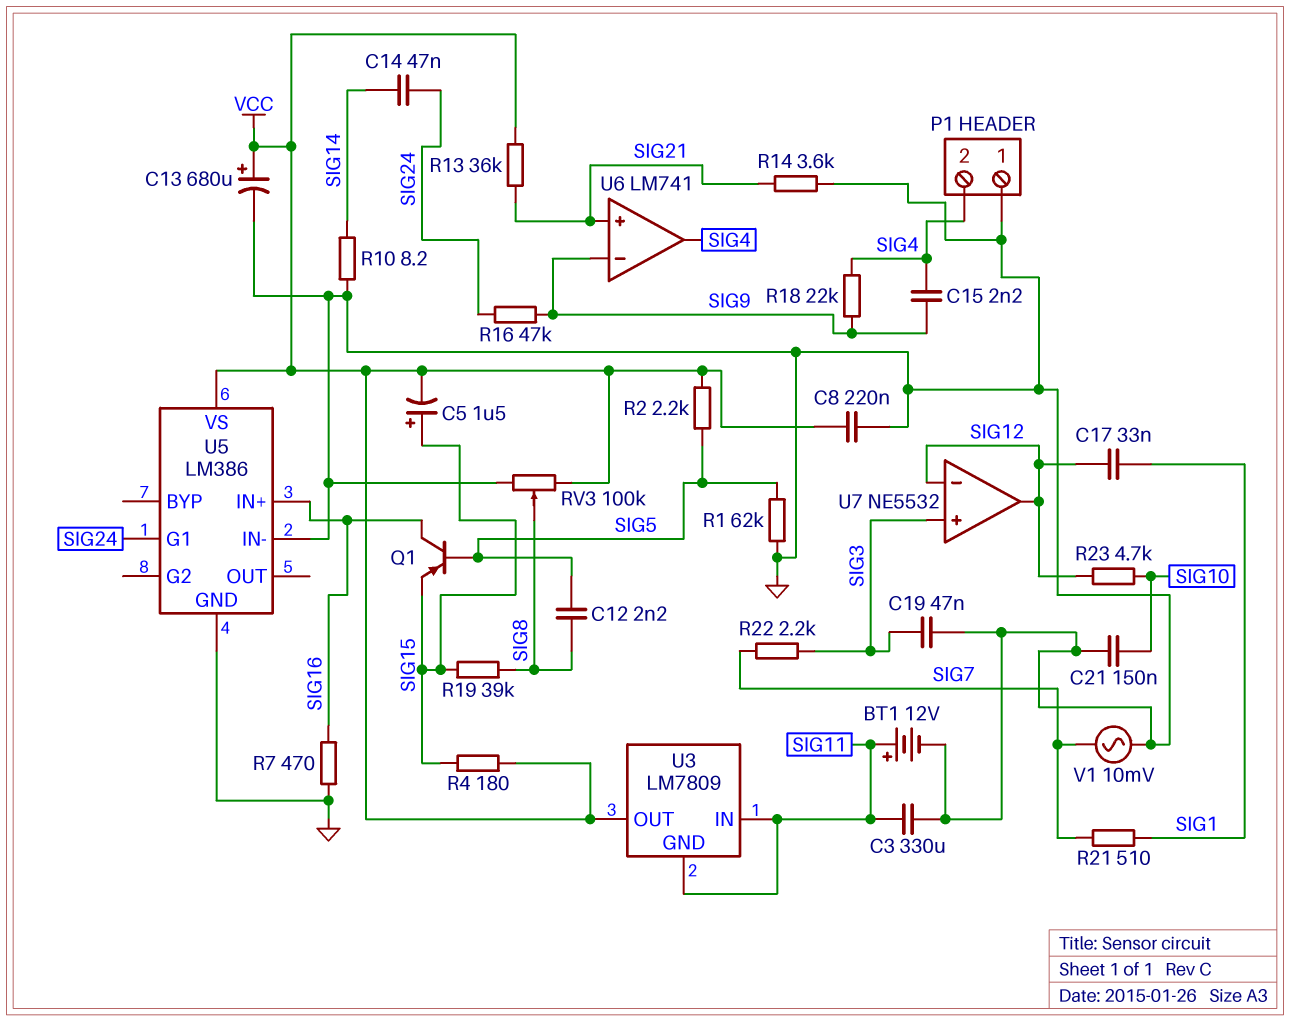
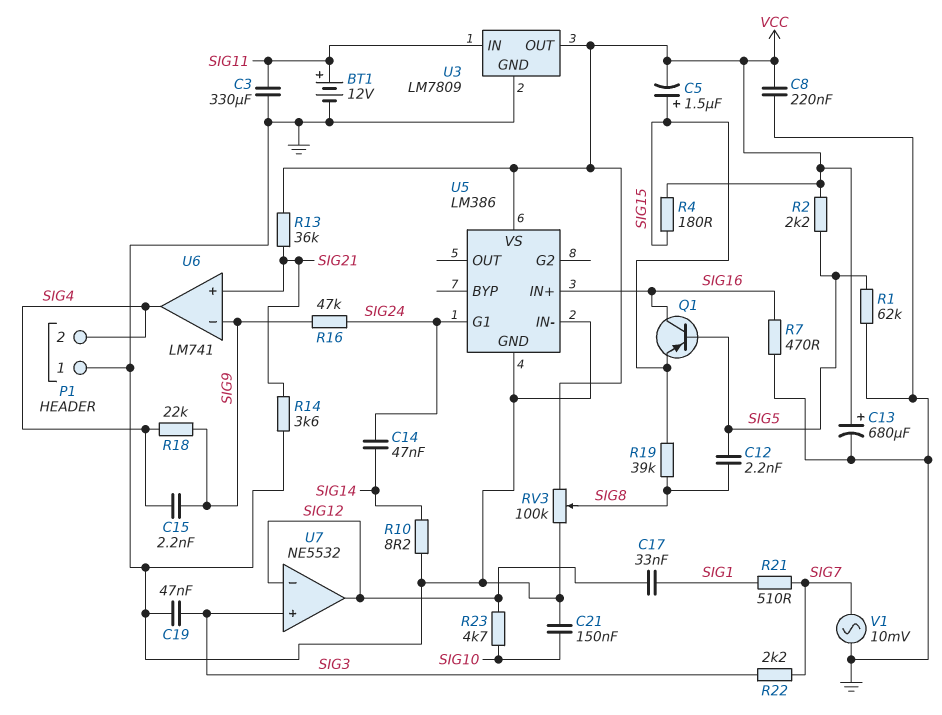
U3 pin GND: SIG11 -> GND

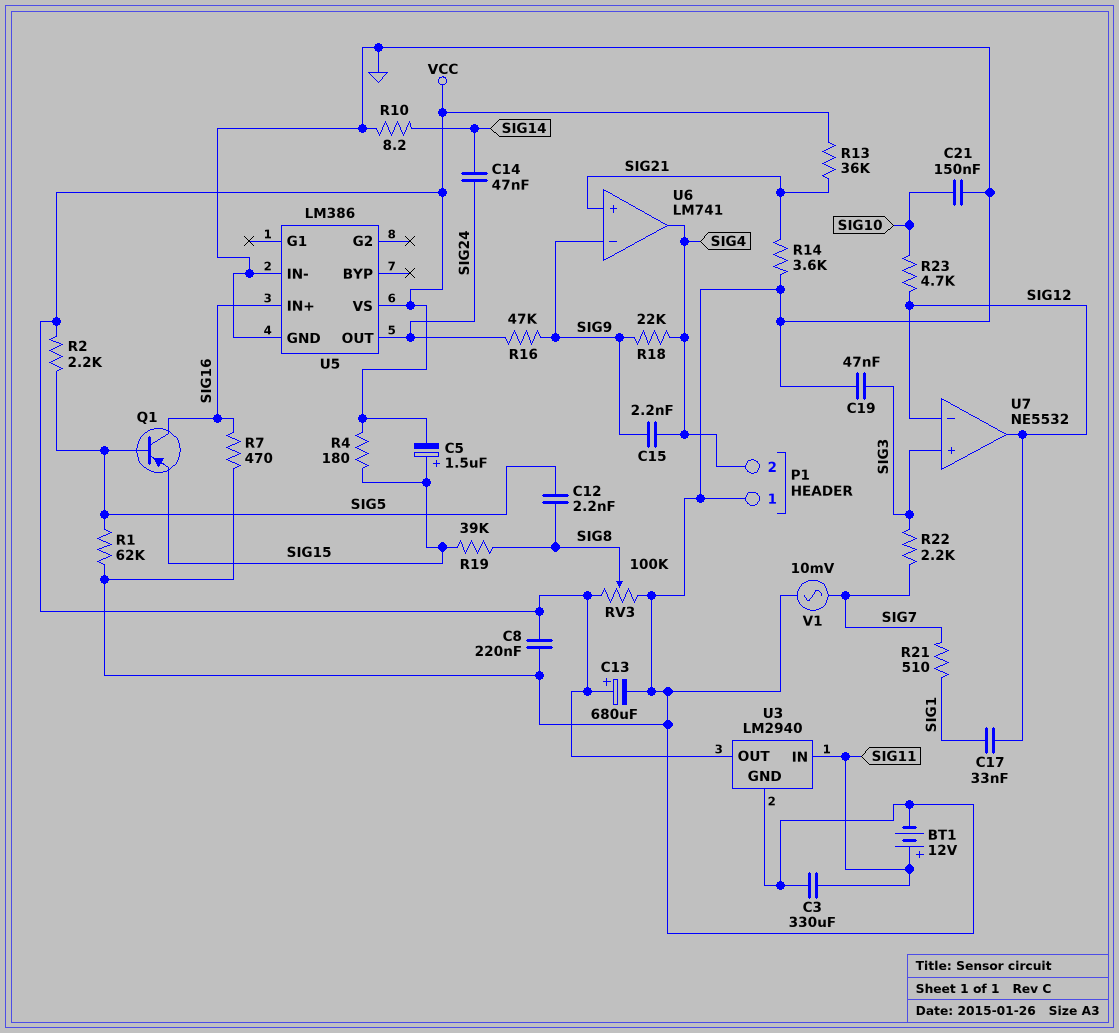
U3: LM7809 -> LM2940
U5 pin G1: SIG24 -> none
U5 pin OUT: none -> SIG24

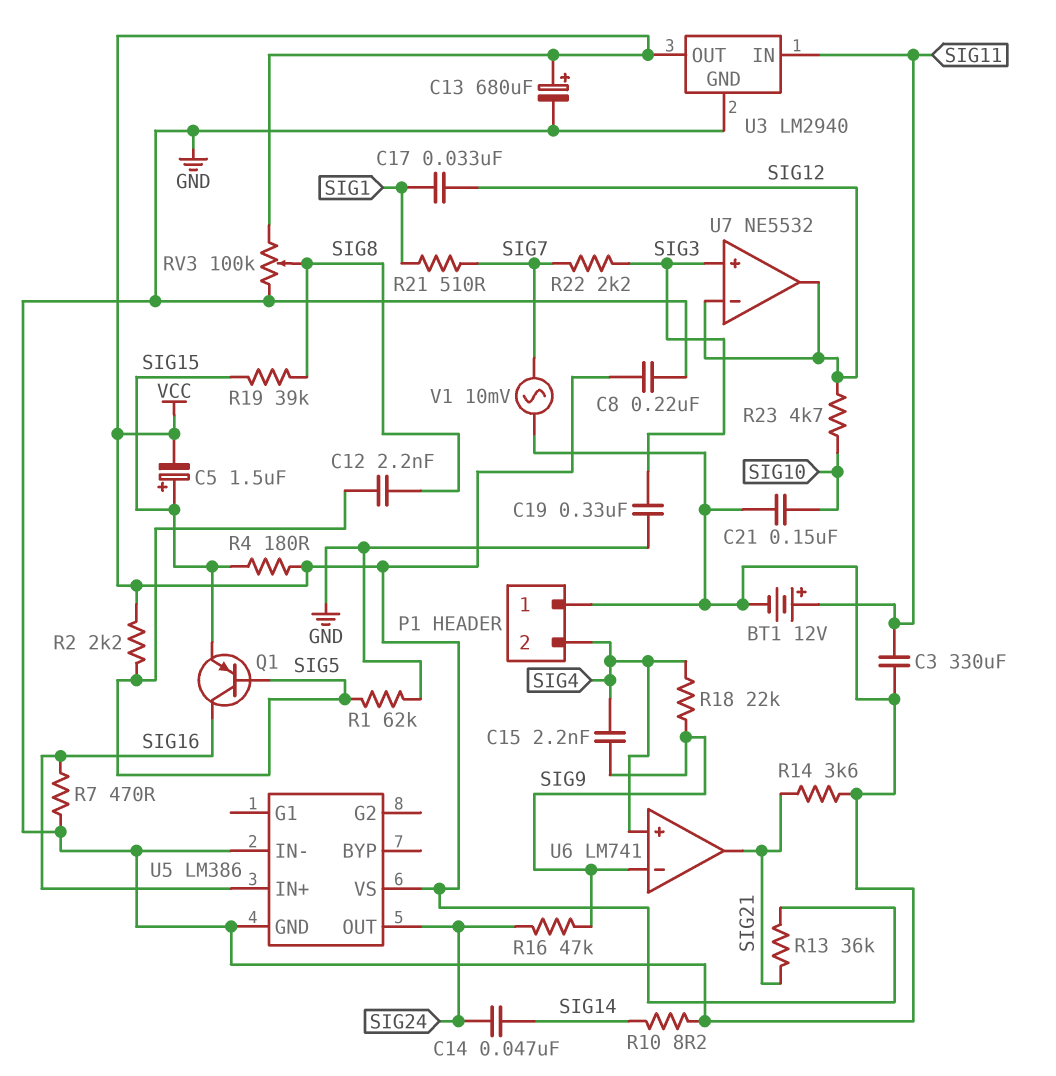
C19: 47nF (GND, SIG3) -> 330nF (GND, SIG3)
U6 pin in+: SIG21 -> SIG4
U6 pin out: SIG4 -> SIG21

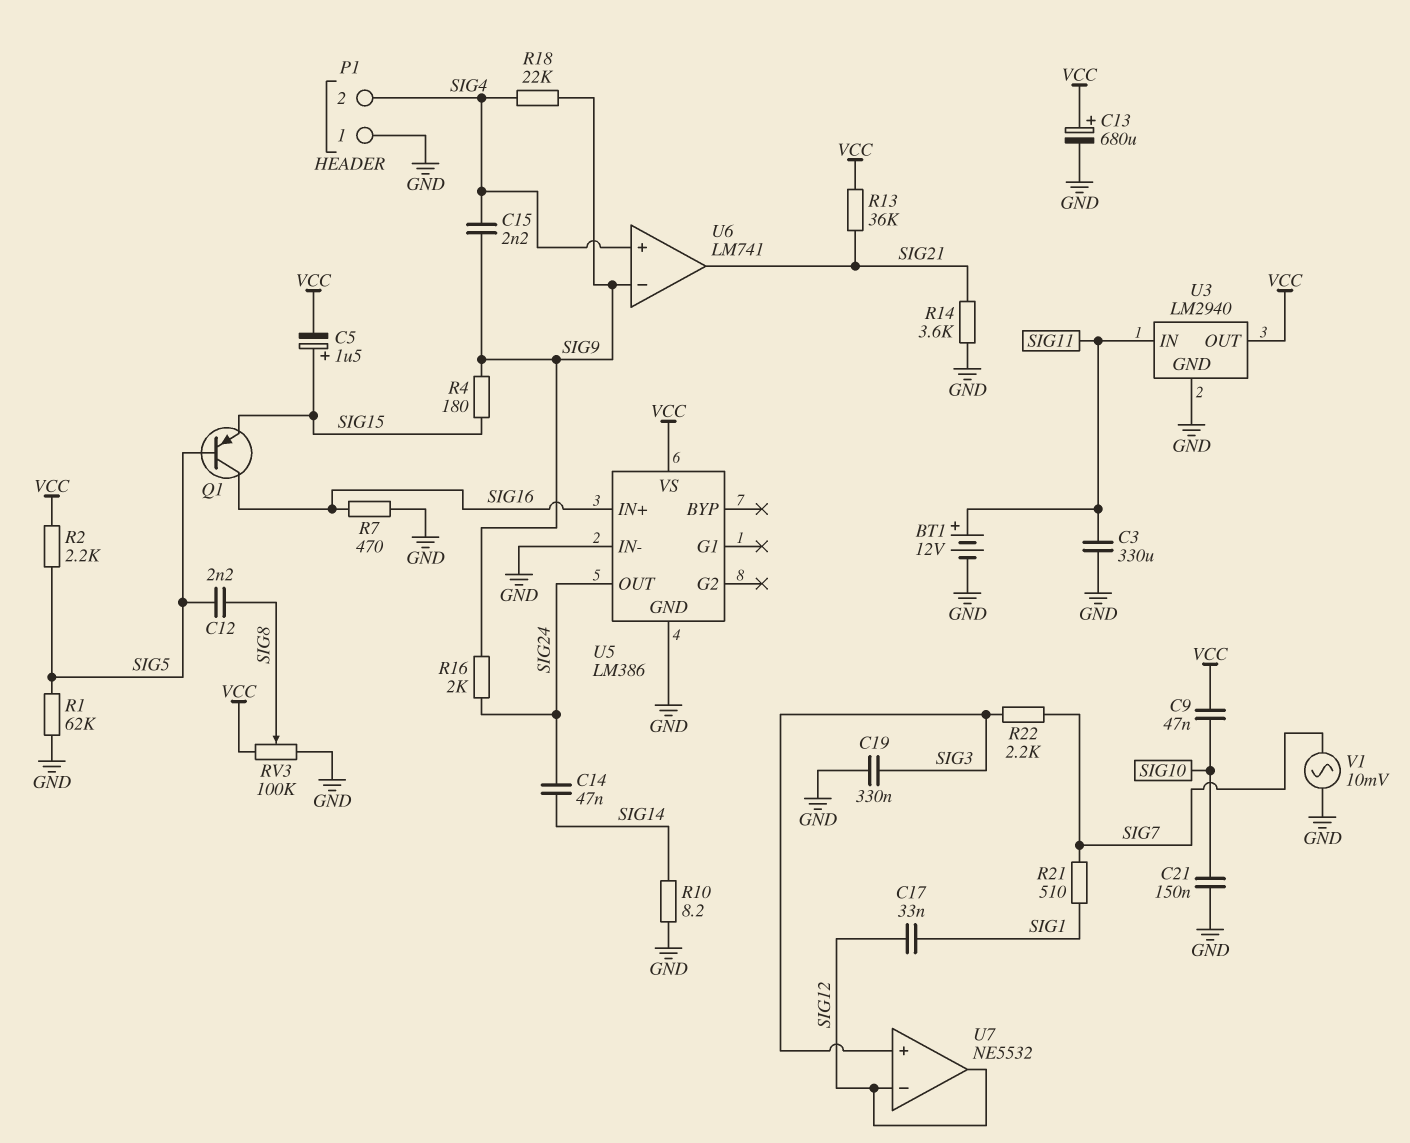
C8: 220nF (GND, VCC) -> none
C9: none -> 47nF (SIG10, VCC)
R4: 180 (SIG15, VCC) -> 180 (SIG9, SIG15)
R16: 47k (SIG9, SIG24) -> 2k (SIG9, SIG24)
R19: 39k (SIG8, SIG15) -> none
R23: 4.7k (SIG10, SIG12) -> none

